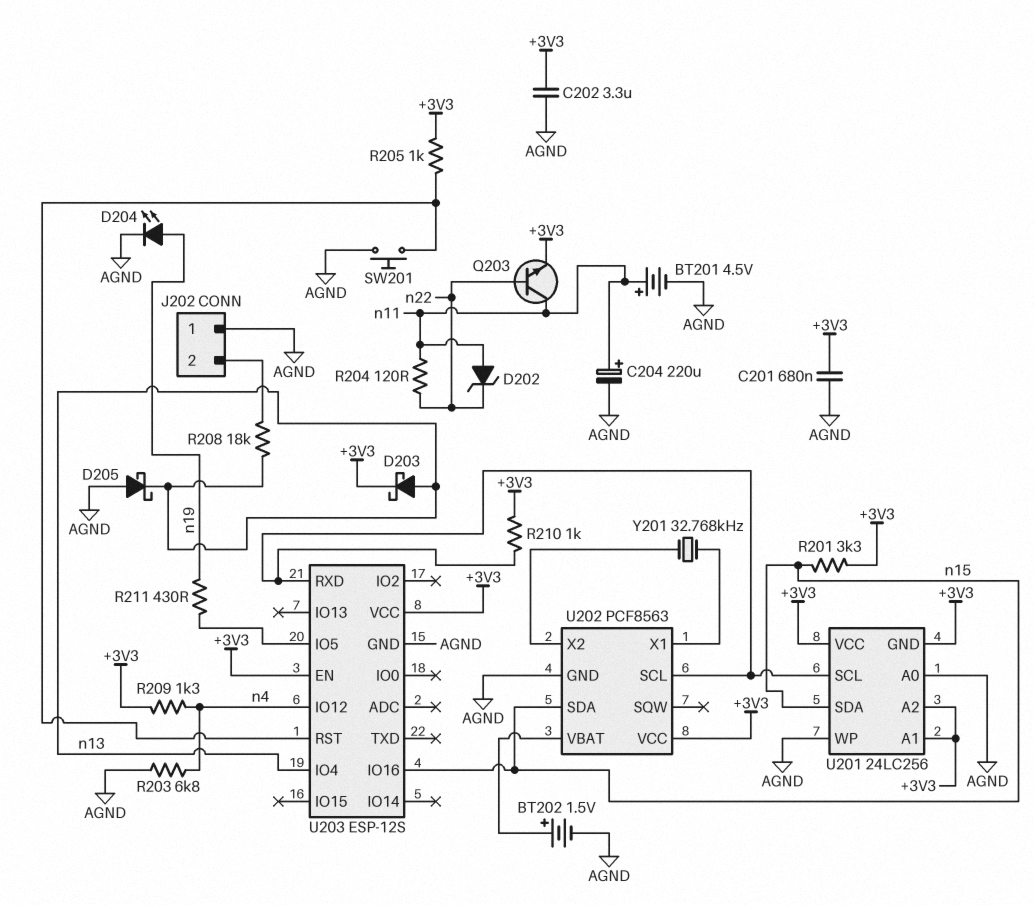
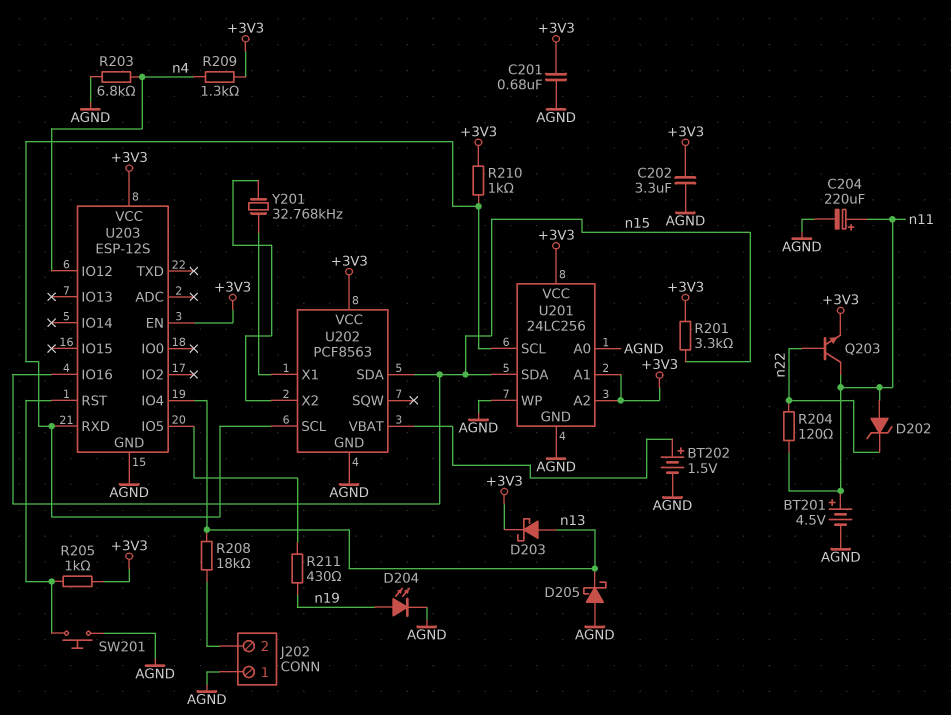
U201 pin GND: +3V3 -> AGND

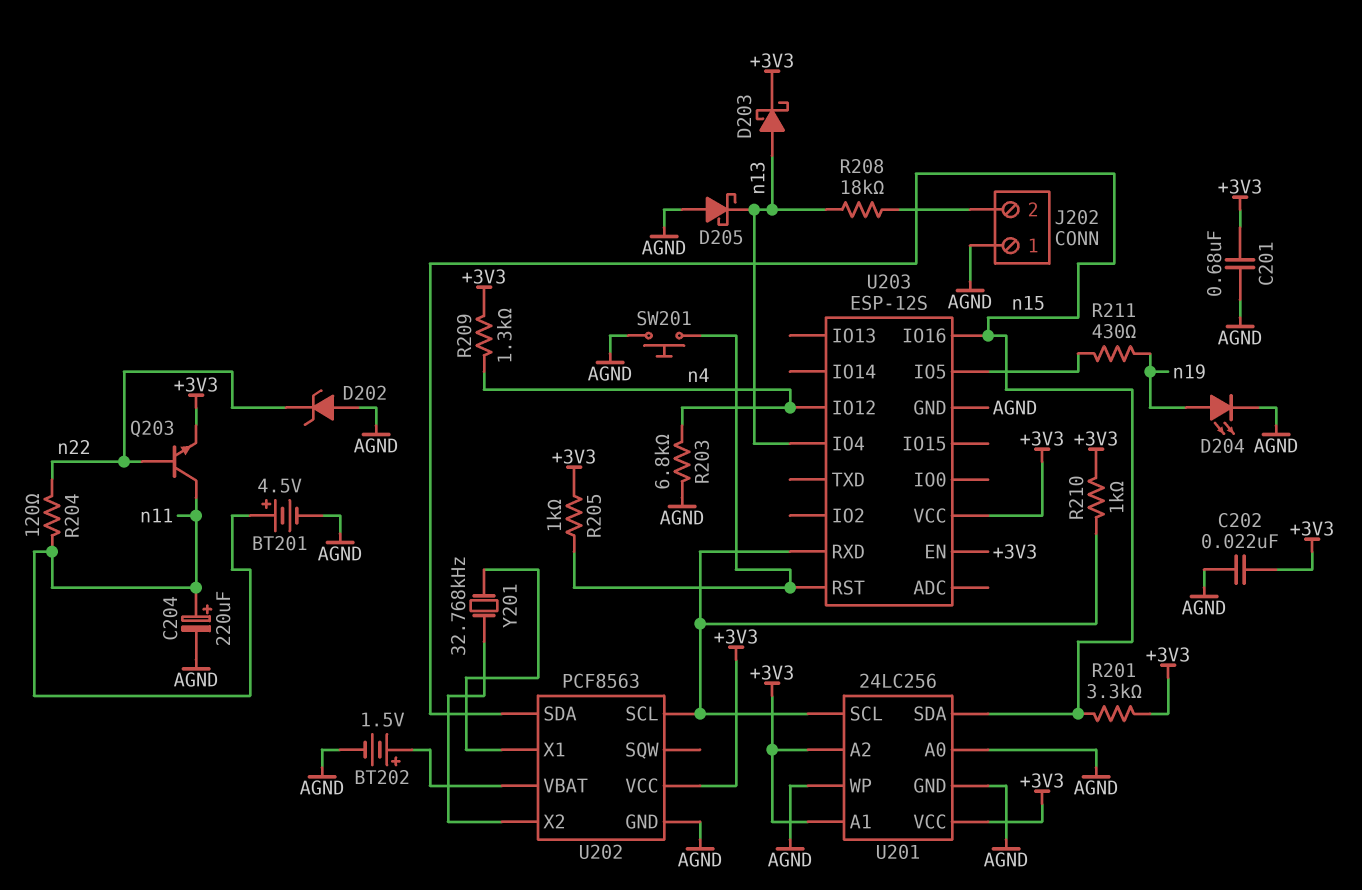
C202: 3.3uF (+3V3, AGND) -> 22nF (+3V3, AGND)
D202: zener (A n11, K n22) -> zener (A AGND, K n22)

